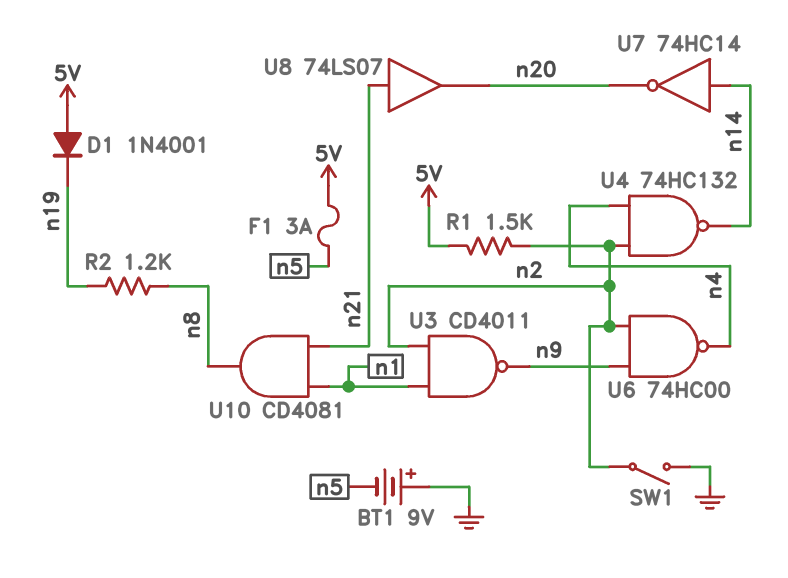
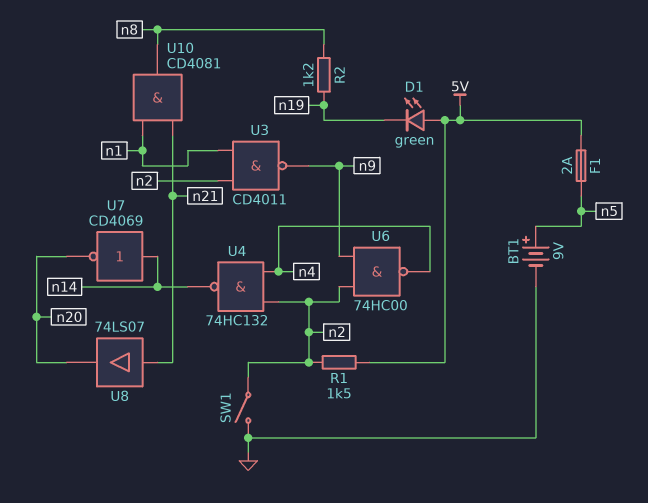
BT1: 9V (plus GND, minus n5) -> 9V (plus n5, minus GND)
D1: diode 1N4001 (A 5V, K n19) -> LED green (A 5V, K n19)
F1: 3A (5V, n5) -> 2A (5V, n5)
U7: NOT 74HC14 (in n14, out n20) -> NOT CD4069 (in n14, out n20)

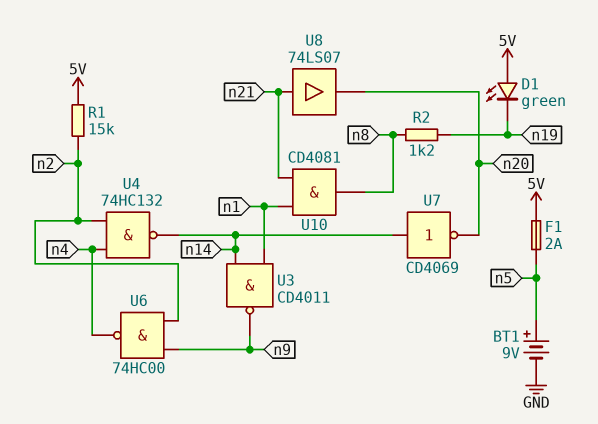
R1: 1.5k (5V, n2) -> 15k (5V, n2)
SW1: switch (GND, n2) -> none
U3: NAND CD4011 (in n1, in n2, out n9) -> NAND CD4011 (in n1, in n14, out n9)

